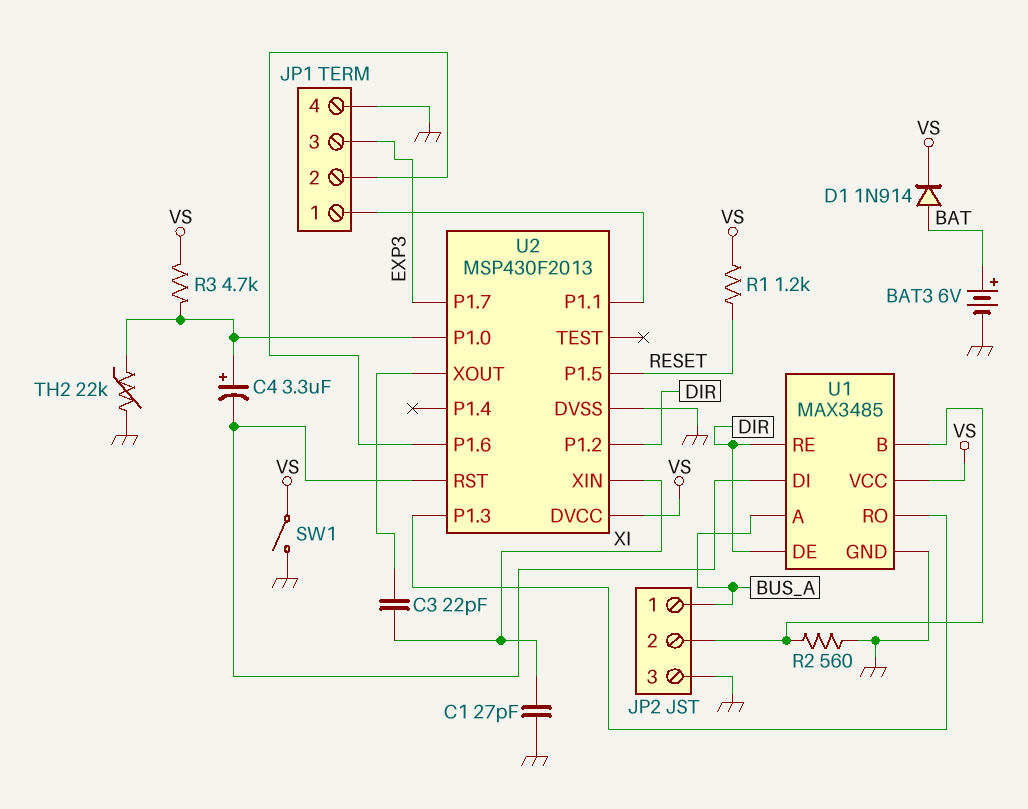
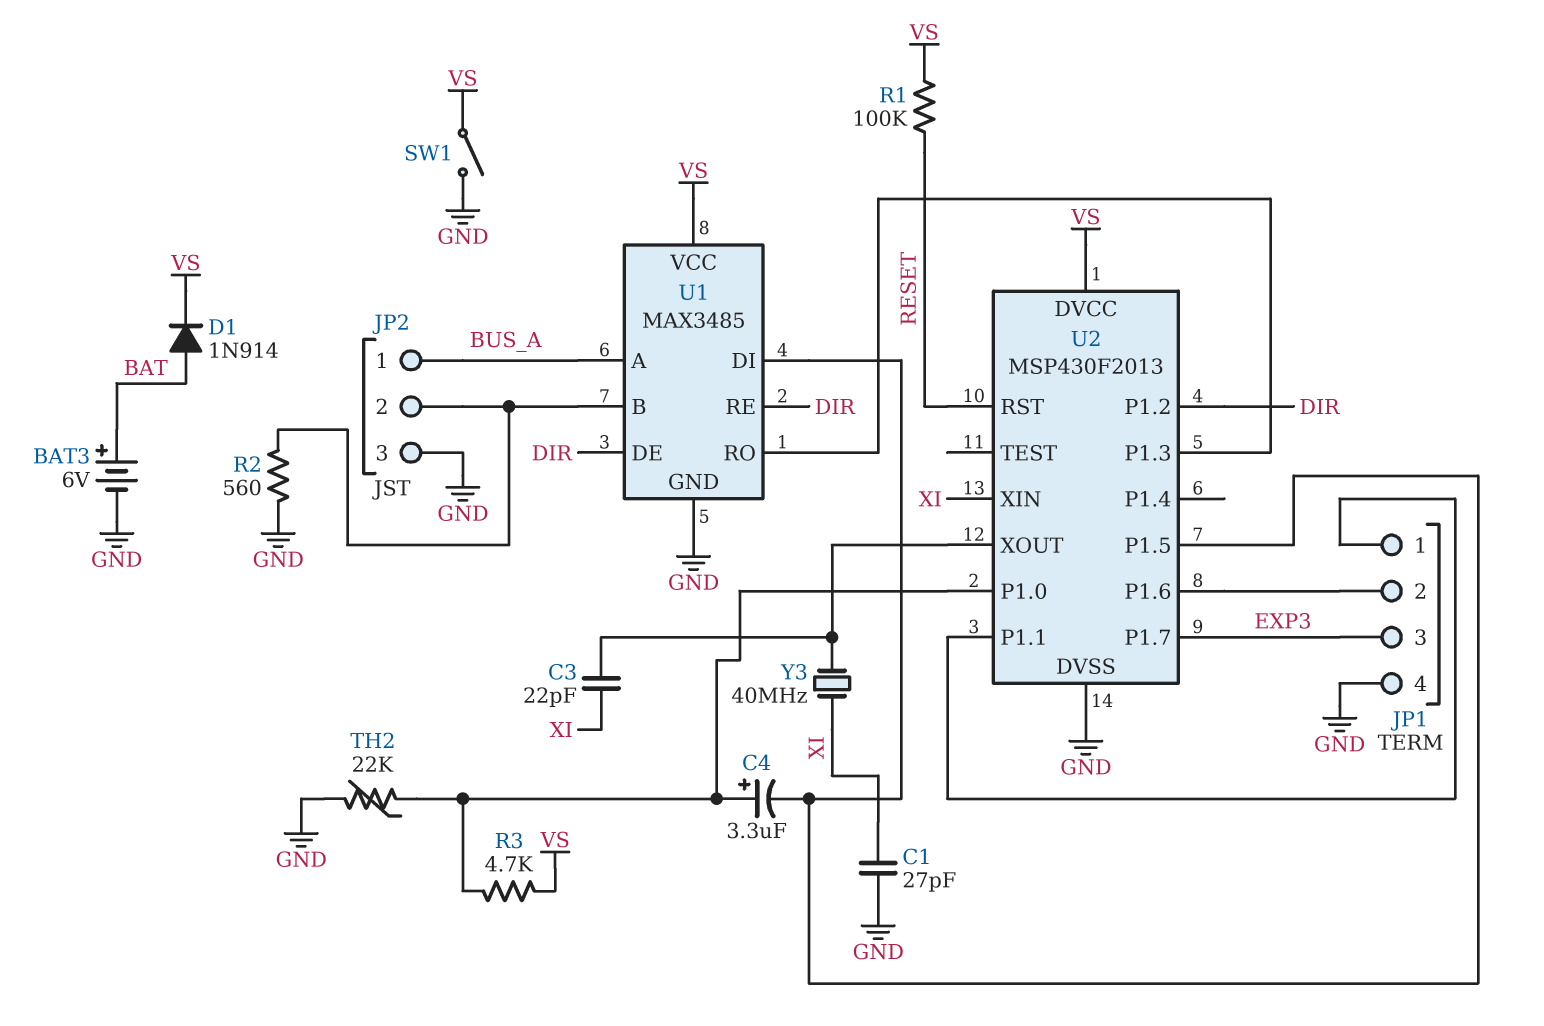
R1: 1.2k (RESET, VS) -> 100k (RESET, VS)
U2 pin P1.5: RESET -> U1/DI
U2 pin RST: U1/DI -> RESET
Y3: none -> 40MHz (U2/XOUT, XI)

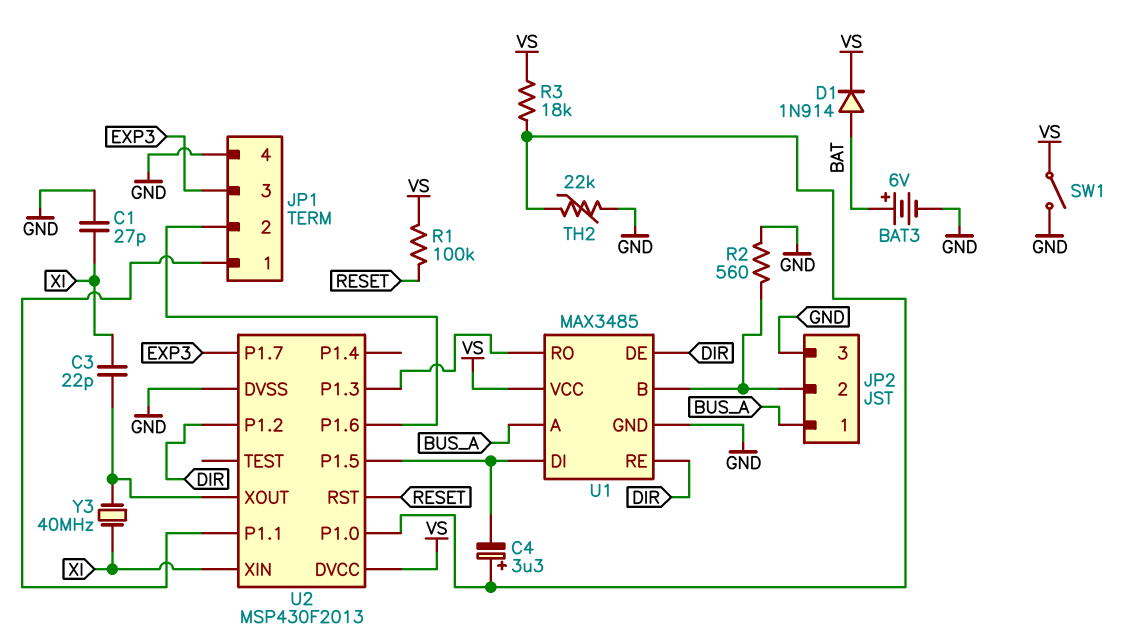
R3: 4.7k (U2/P1.0, VS) -> 18k (U2/P1.0, VS)

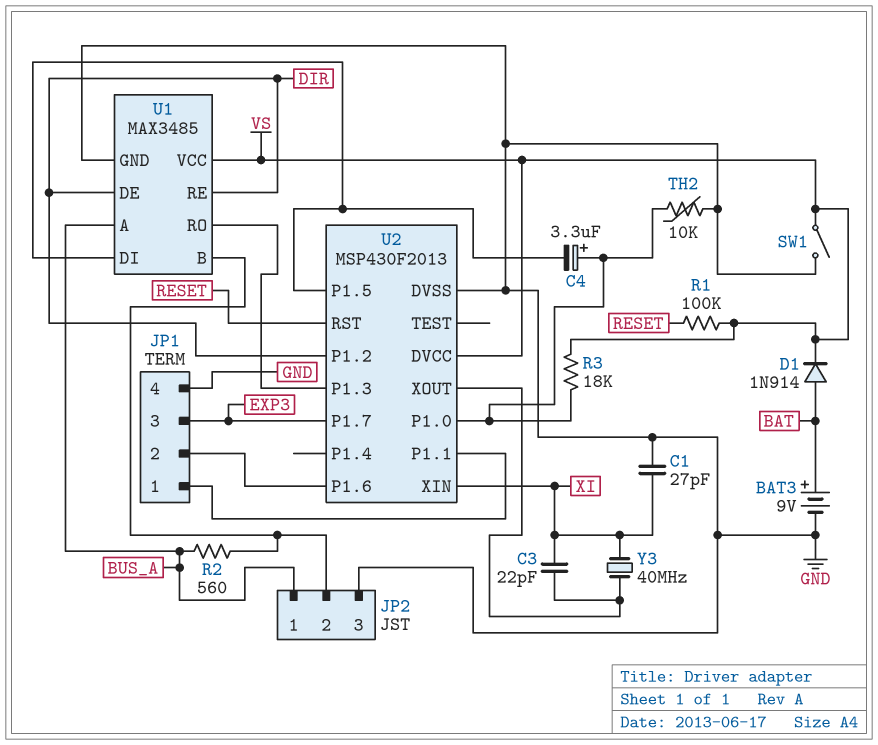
BAT3: 6V (plus BAT, minus GND) -> 9V (plus BAT, minus GND)
R2: 560 (GND, JP2/2) -> 560 (BUS_A, JP2/2)
TH2: 22k (GND, U2/P1.0) -> 10k (GND, U2/P1.0)

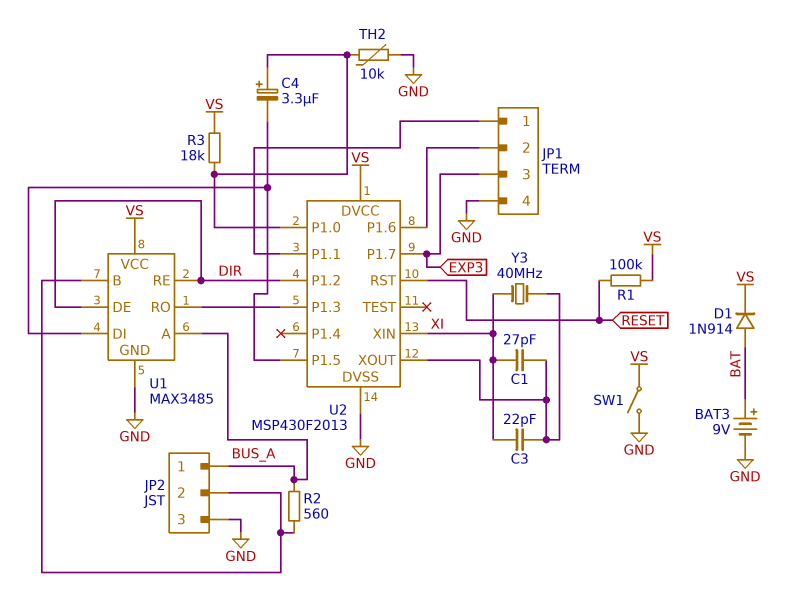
C1: 27pF (GND, XI) -> 27pF (U2/XOUT, XI)

